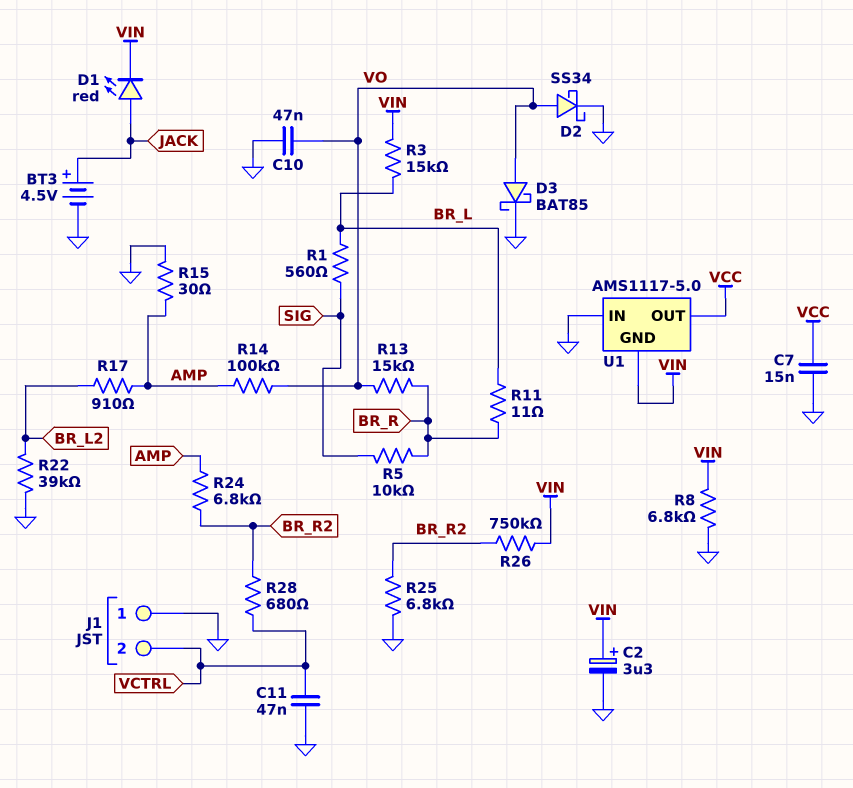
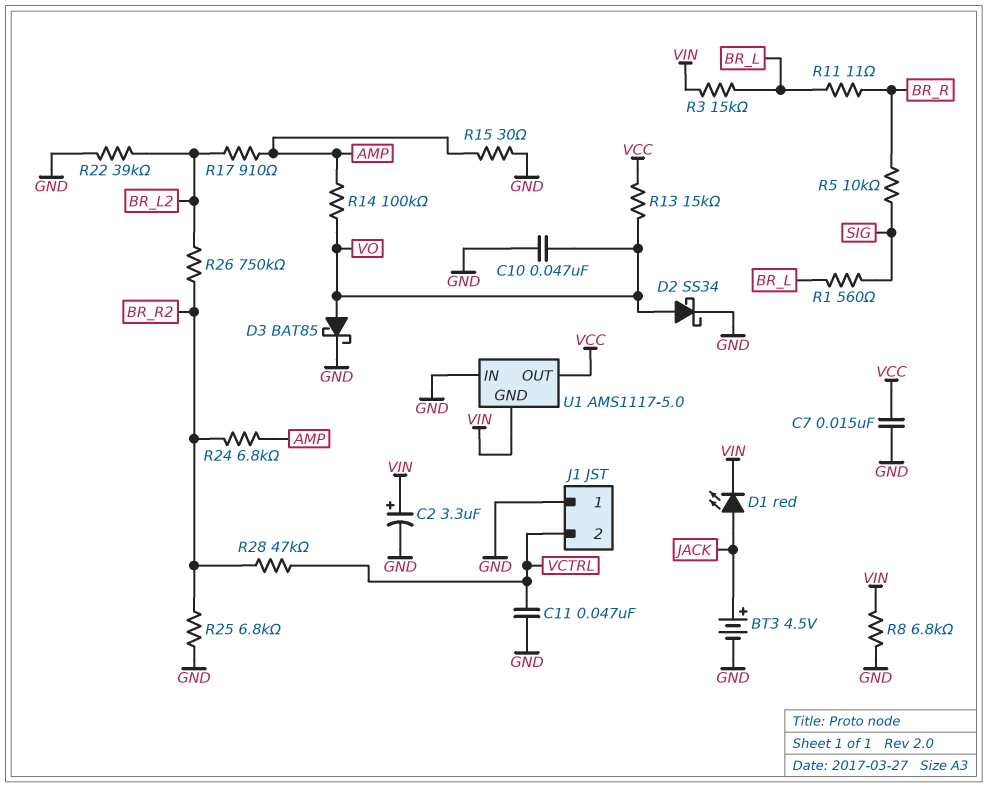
R13: 15k (BR_R, VO) -> 15k (VCC, VO)
R26: 750k (BR_R2, VIN) -> 750k (BR_L2, BR_R2)
R28: 680 (BR_R2, VCTRL) -> 47k (BR_R2, VCTRL)

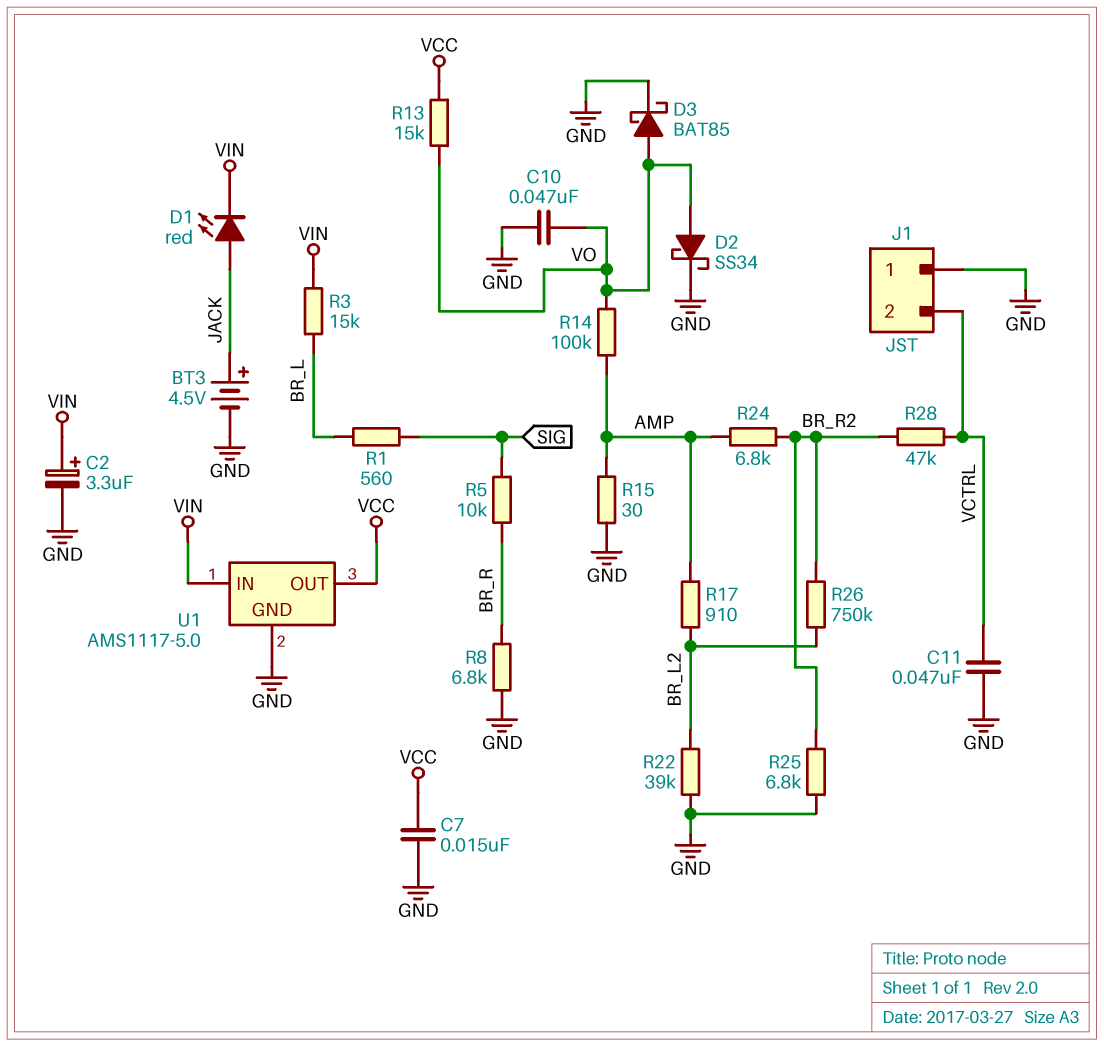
R8: 6.8k (GND, VIN) -> 6.8k (BR_R, GND)
R11: 11 (BR_L, BR_R) -> none
U1 pin GND: VIN -> GND
U1 pin IN: GND -> VIN

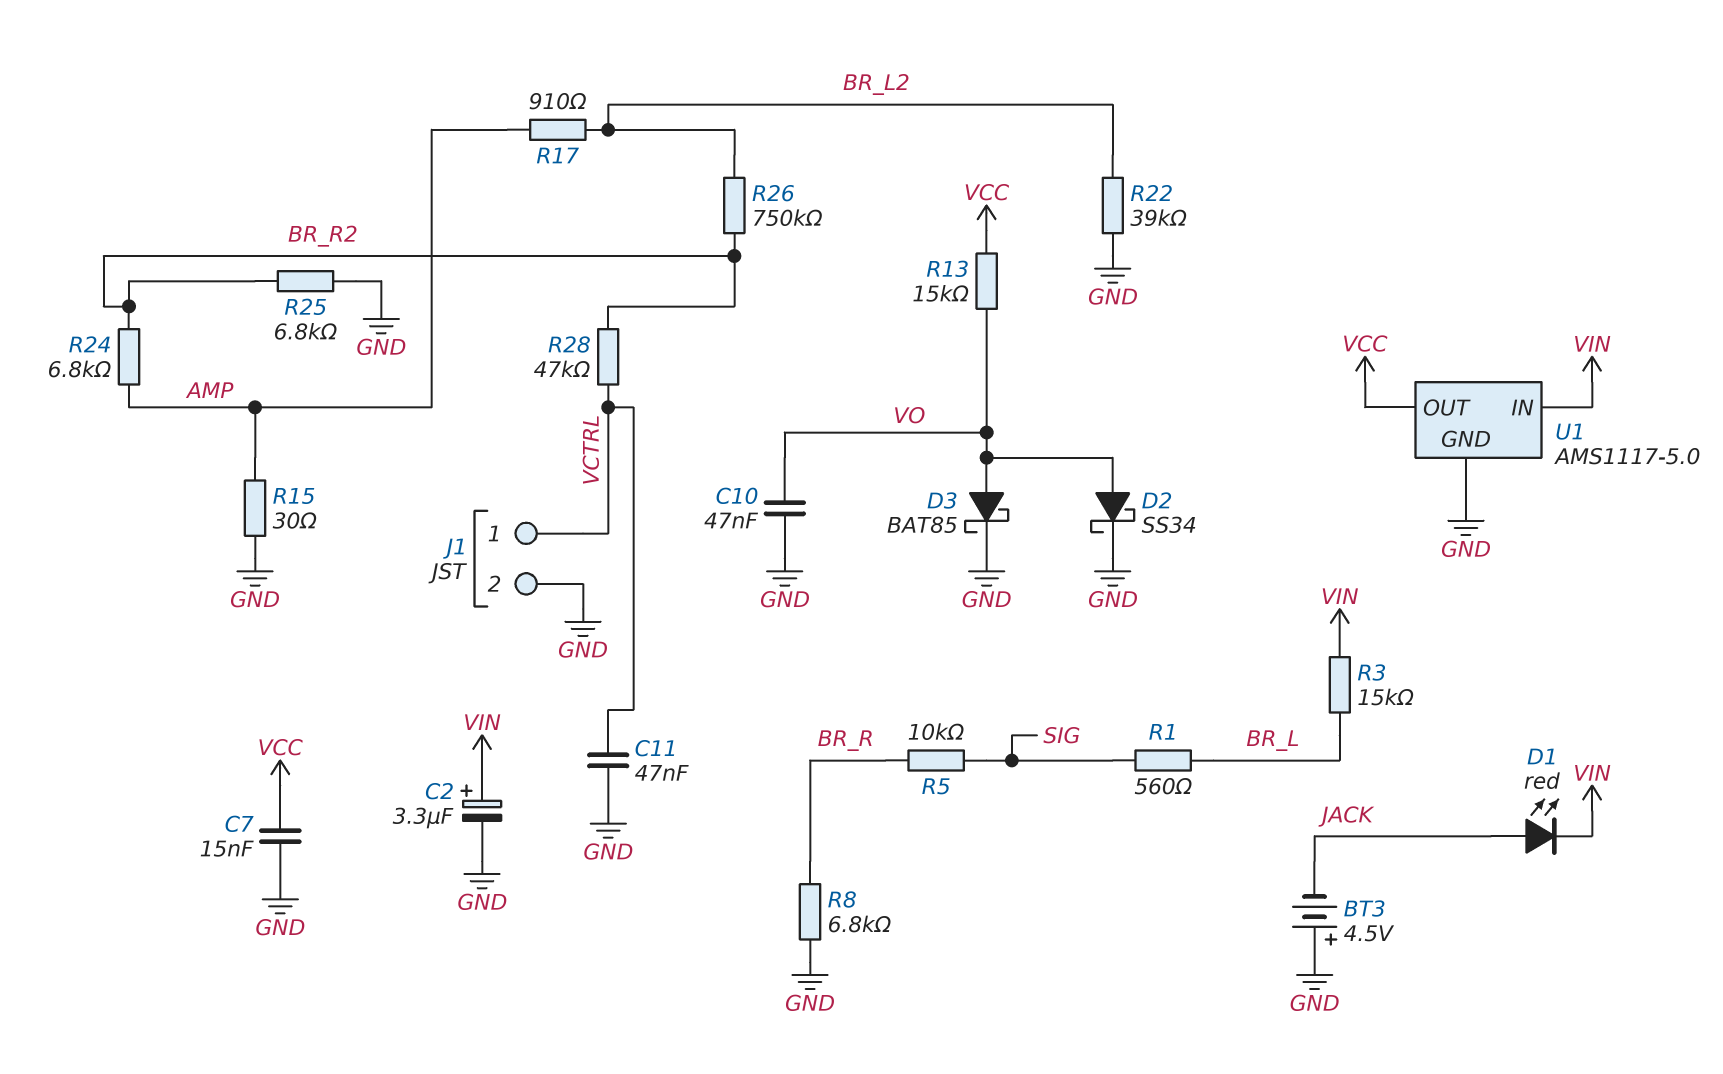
BT3: 4.5V (plus JACK, minus GND) -> 4.5V (plus GND, minus JACK)
J1 pin 1: GND -> VCTRL
J1 pin 2: VCTRL -> GND
R14: 100k (AMP, VO) -> none

